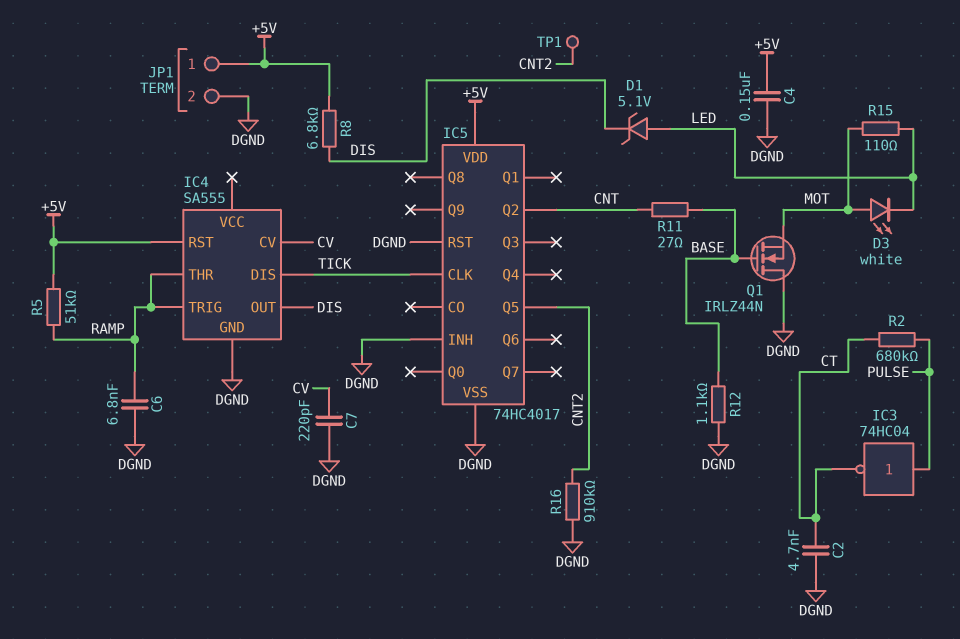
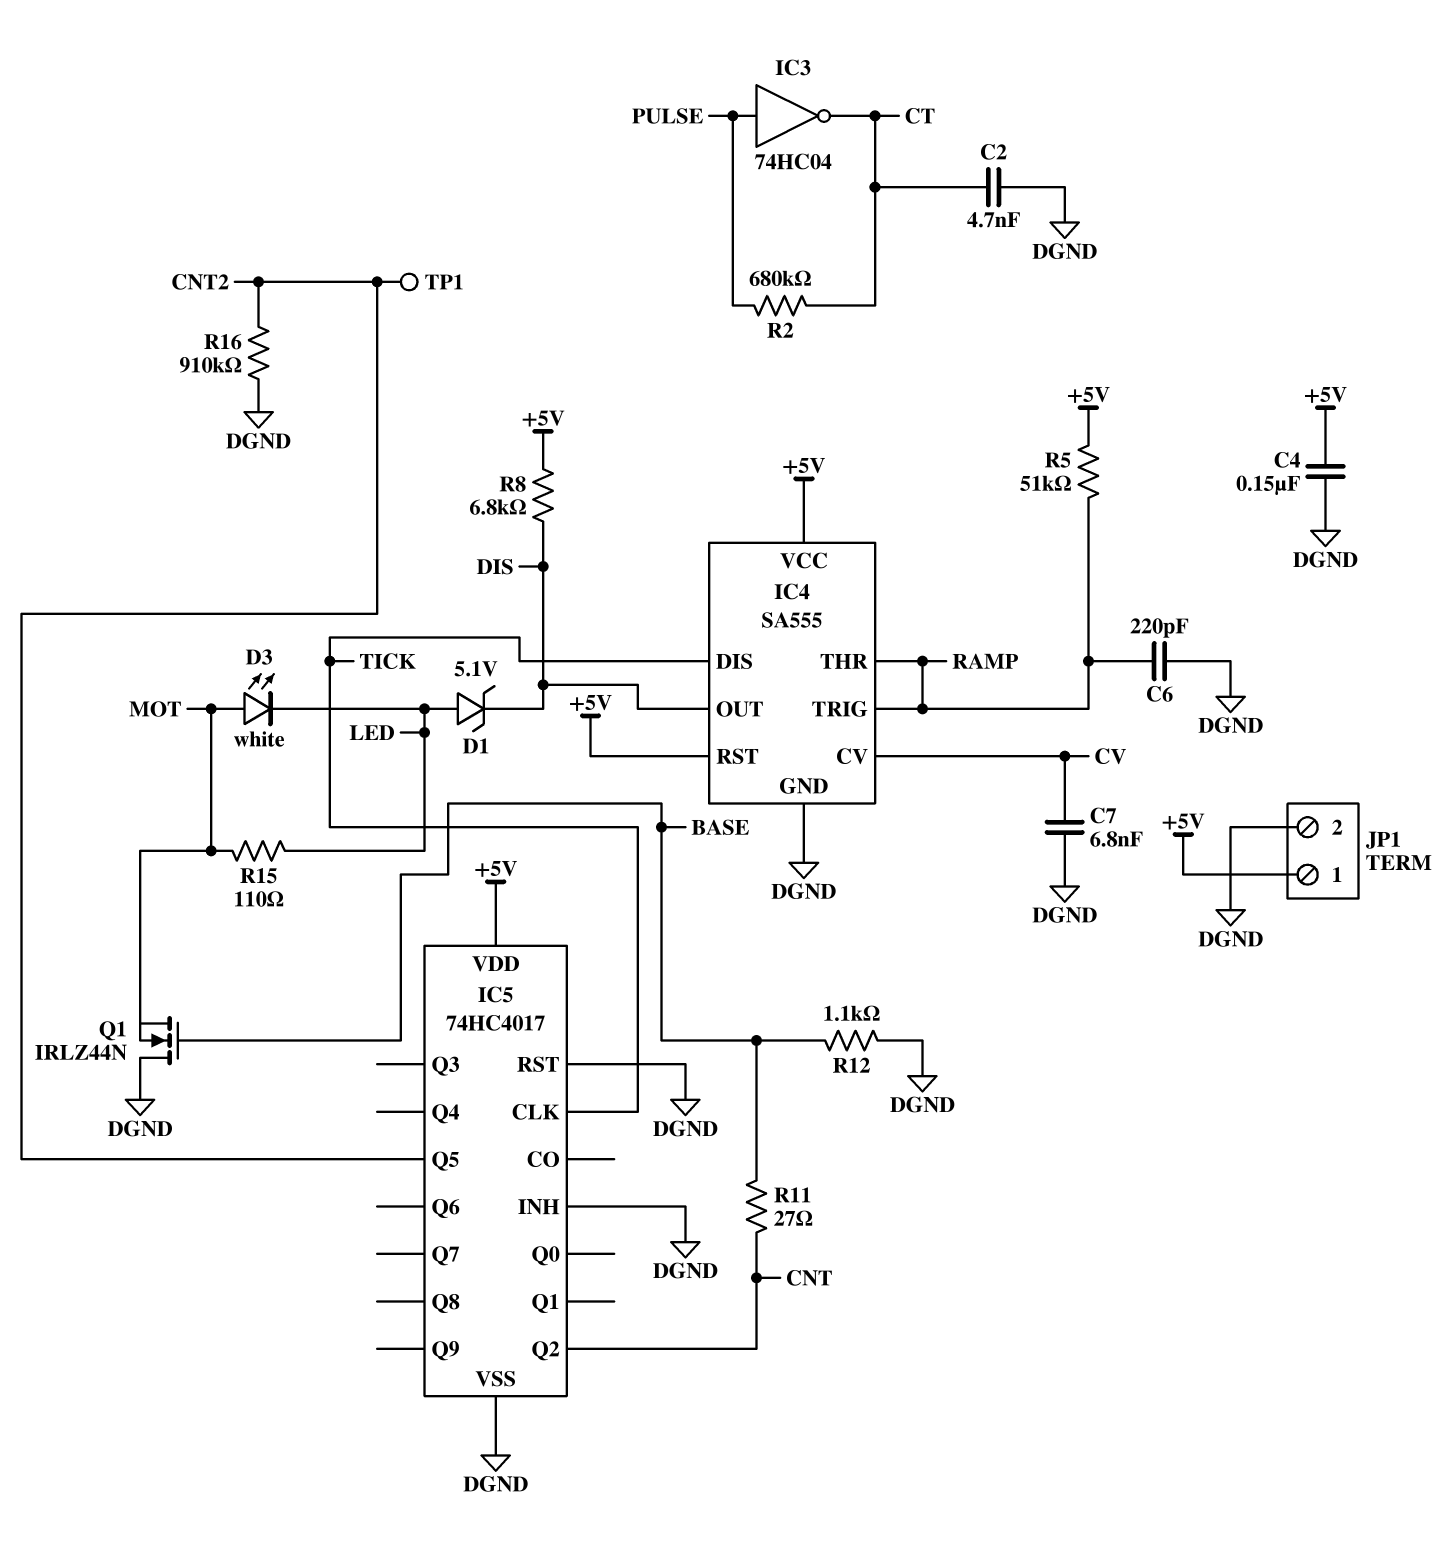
C6: 6.8nF (DGND, RAMP) -> 220pF (DGND, RAMP)
C7: 220pF (CV, DGND) -> 6.8nF (CV, DGND)
IC4 pin VCC: none -> +5V

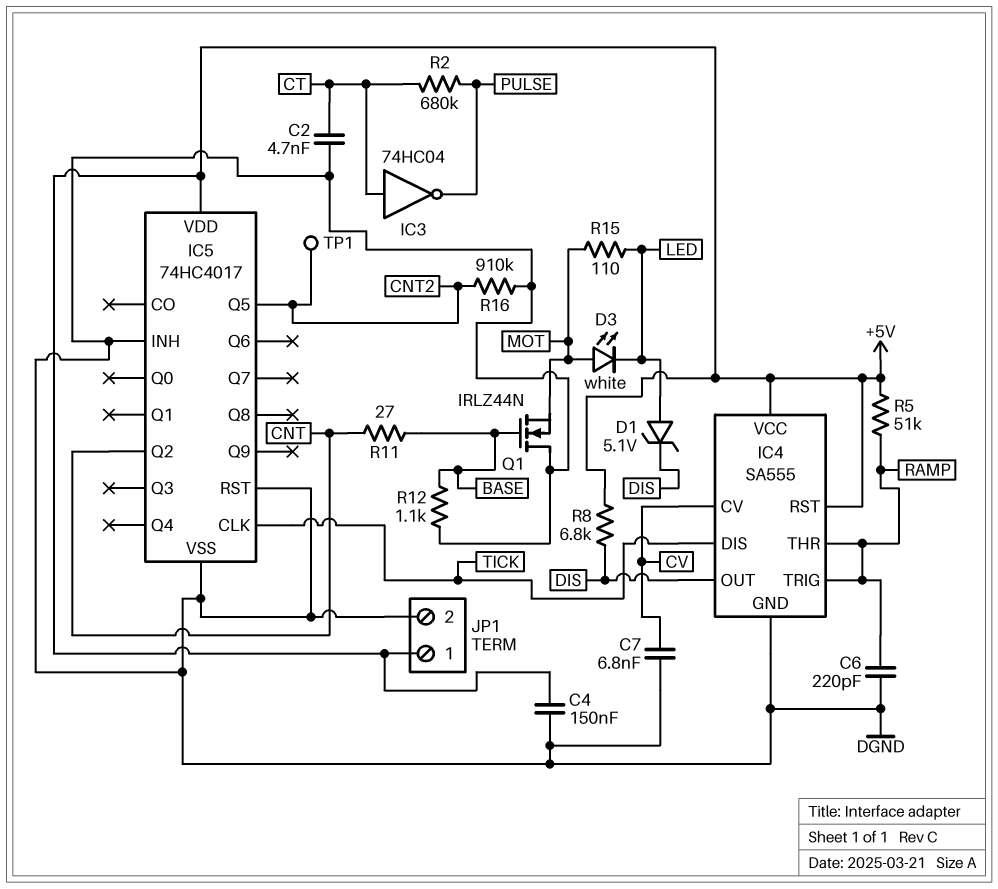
IC3: NOT 74HC04 (in PULSE, out CT) -> NOT 74HC04 (in CT, out PULSE)

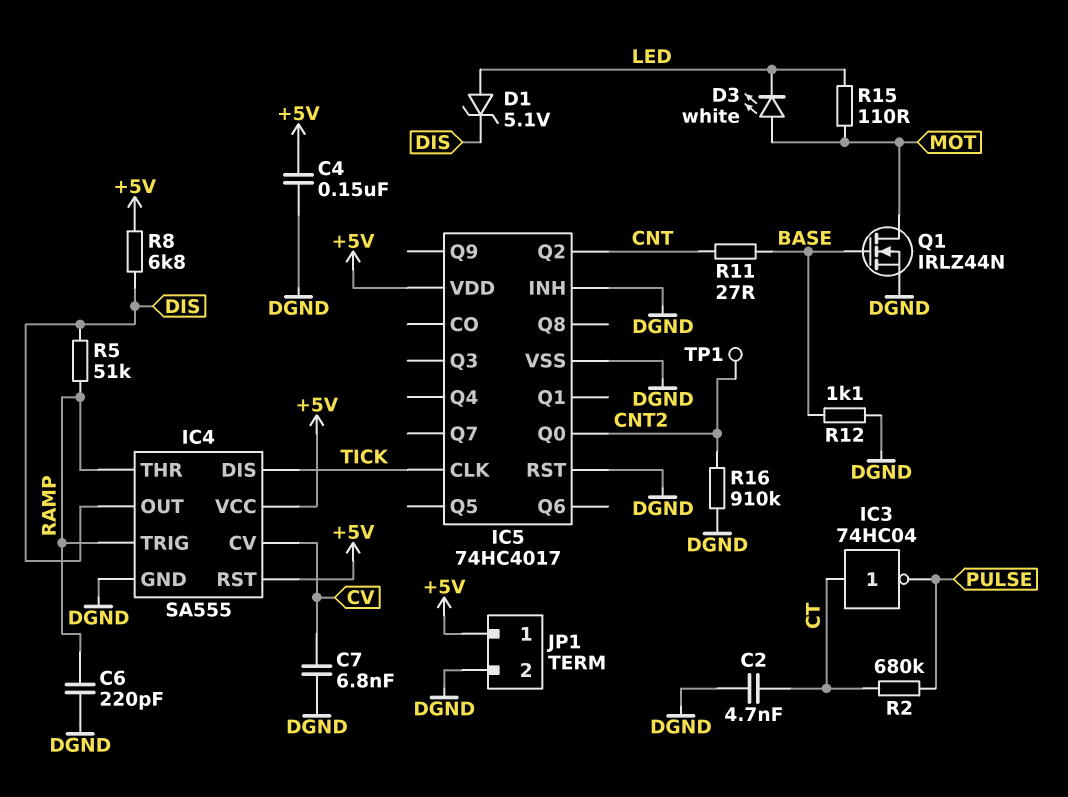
IC5 pin Q0: none -> CNT2
IC5 pin Q5: CNT2 -> none
Q1: NMOS IRLZ44N (G BASE, D DGND, S MOT) -> NMOS IRLZ44N (G BASE, D MOT, S DGND)
R5: 51k (+5V, RAMP) -> 51k (DIS, RAMP)

